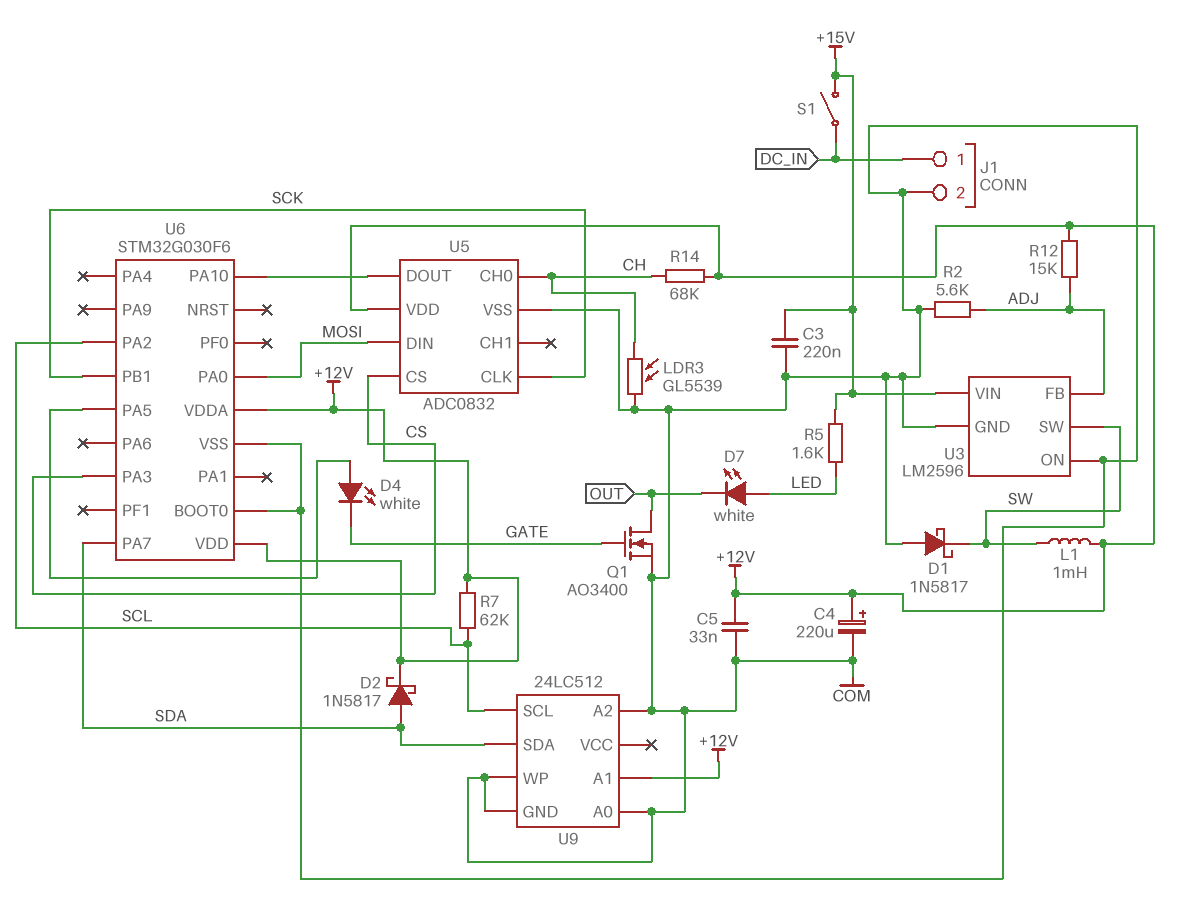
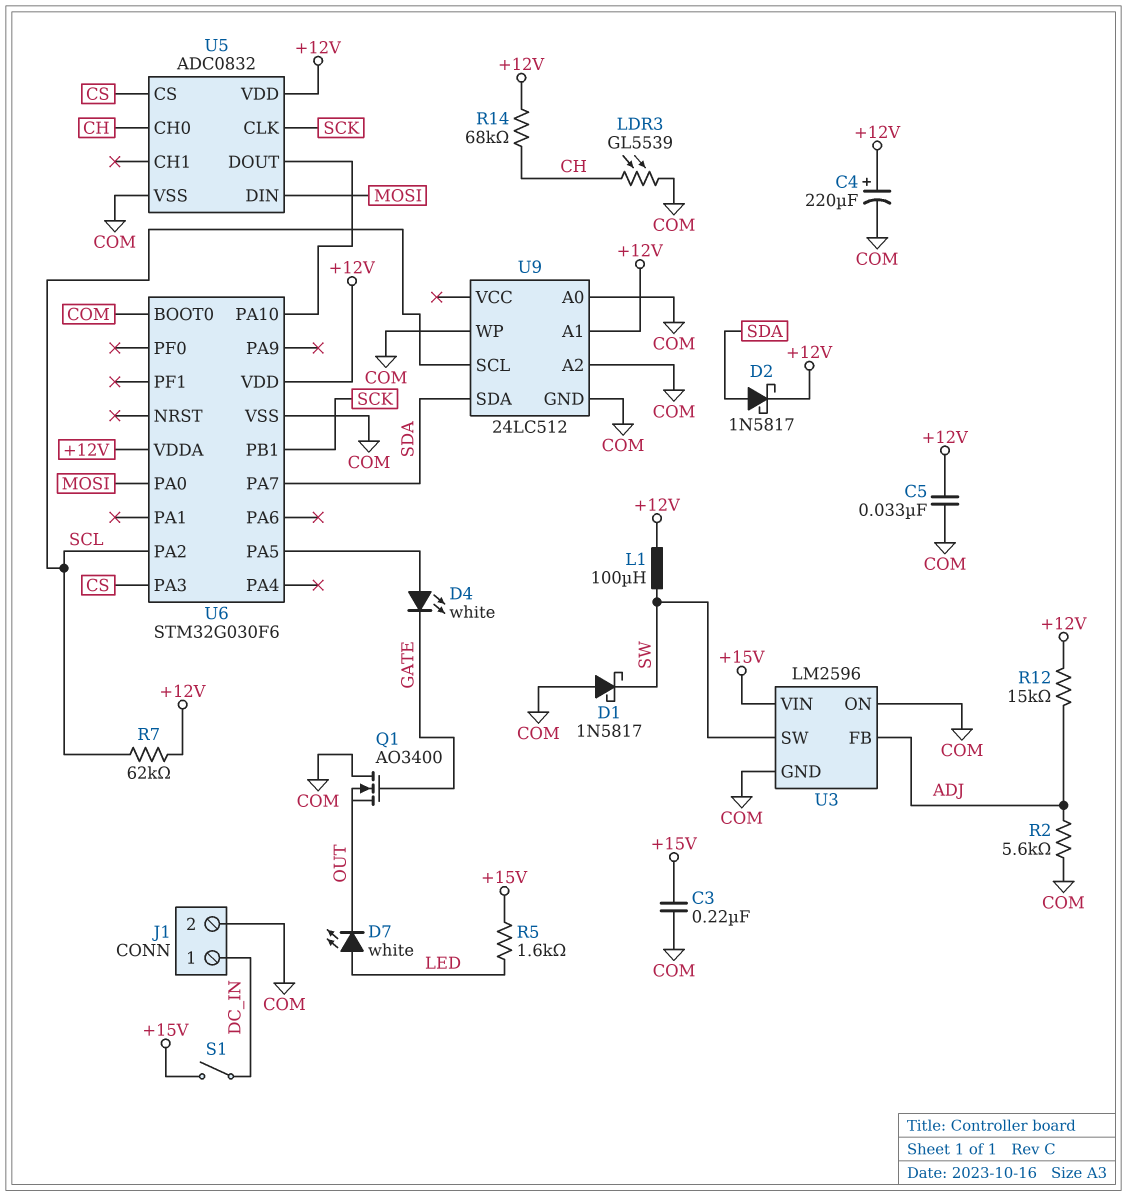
L1: 1mH (+12V, SW) -> 100uH (+12V, SW)
Q1: NMOS AO3400 (G GATE, D OUT, S COM) -> NMOS AO3400 (G GATE, D COM, S OUT)

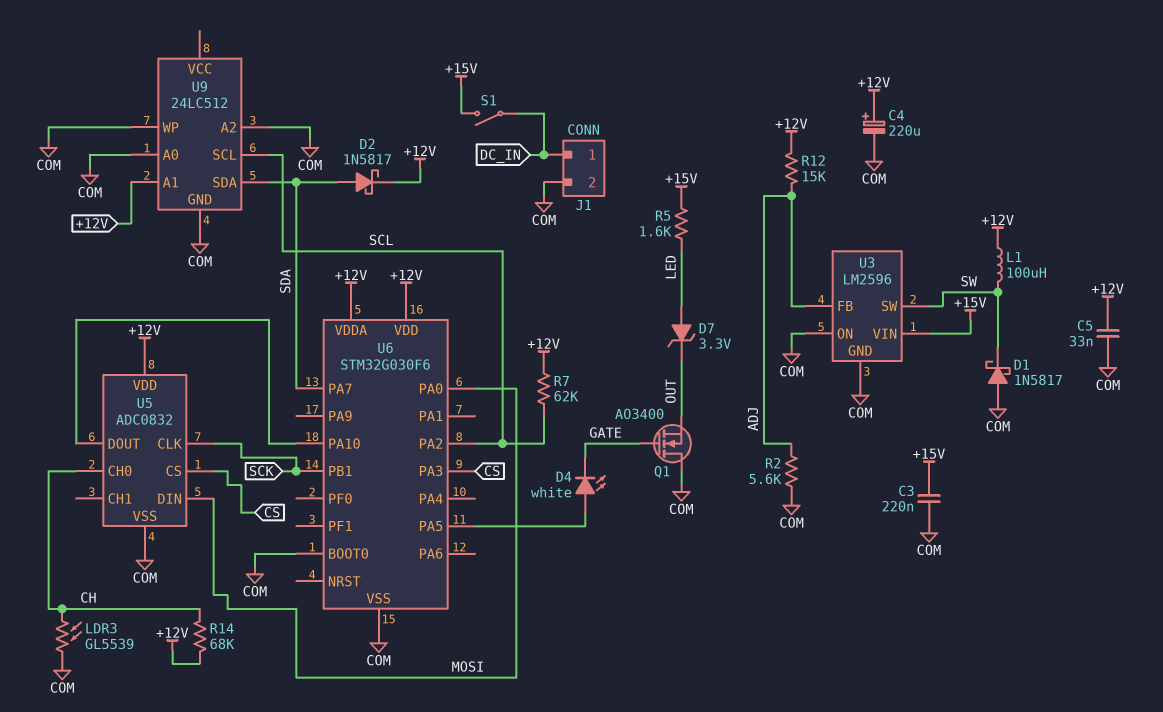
D7: LED white (A LED, K OUT) -> zener 3.3V (A LED, K OUT)

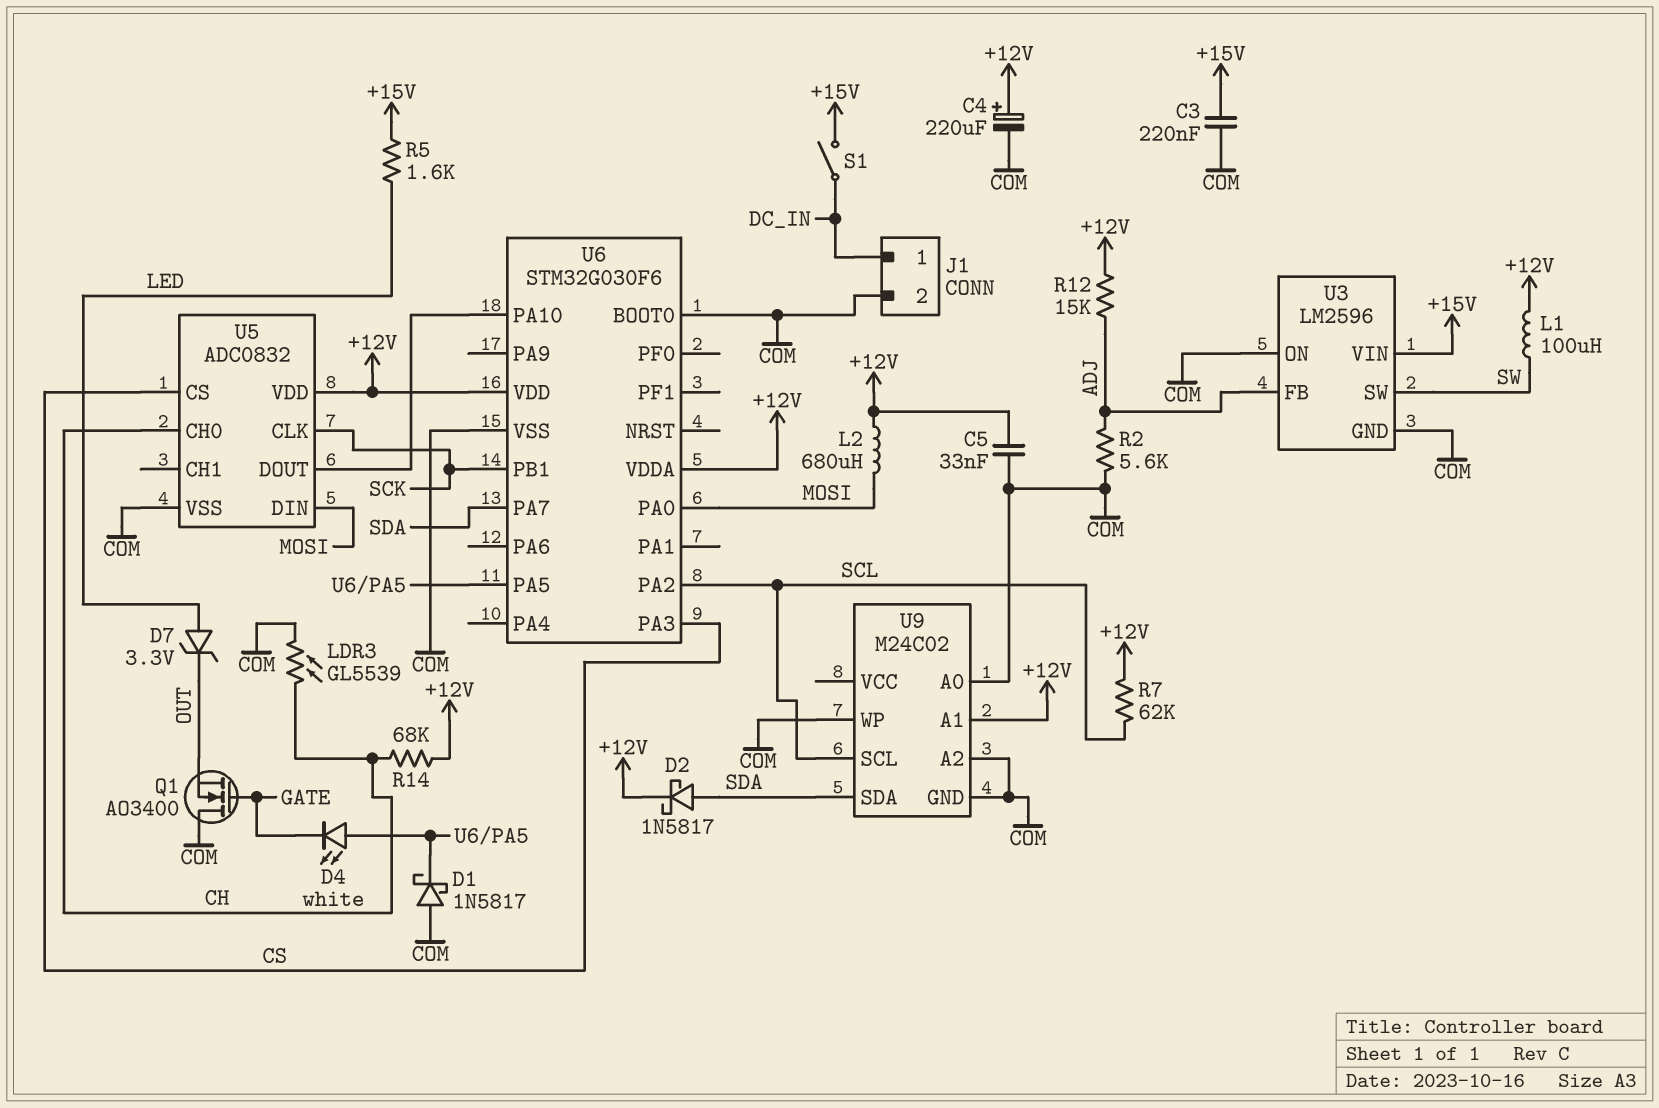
D1: schottky 1N5817 (A COM, K SW) -> schottky 1N5817 (A COM, K U6/PA5)
L2: none -> 680uH (+12V, MOSI)
U9: 24LC512 -> M24C02

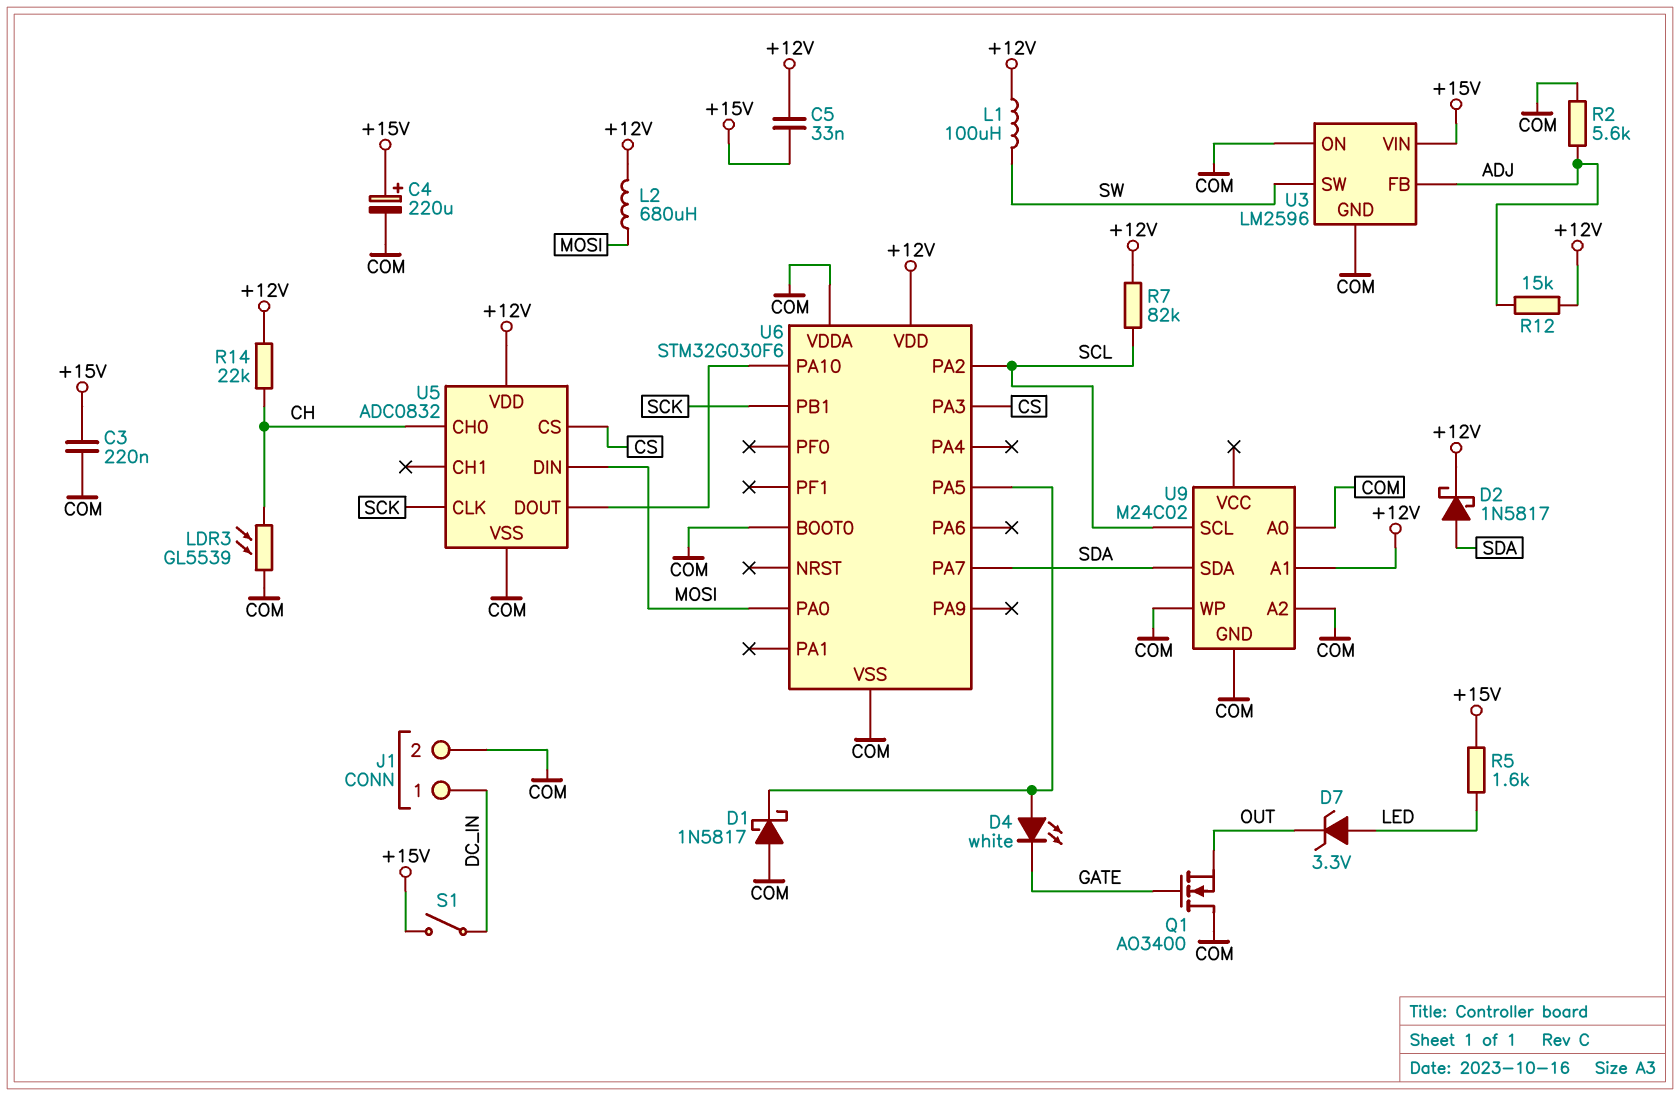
C4: 220uF (plus +12V, minus COM) -> 220uF (plus +15V, minus COM)
C5: 33nF (+12V, COM) -> 33nF (+12V, +15V)
R7: 62k (+12V, SCL) -> 82k (+12V, SCL)
R14: 68k (+12V, CH) -> 22k (+12V, CH)
U6 pin VDDA: +12V -> COM

